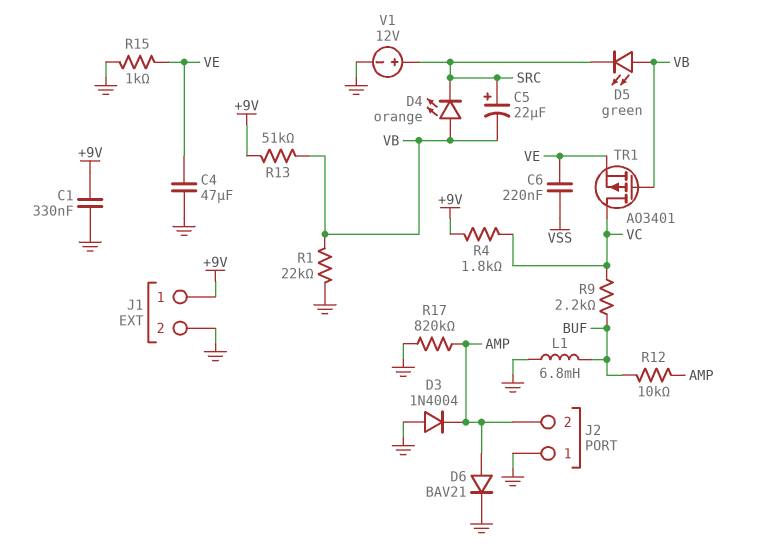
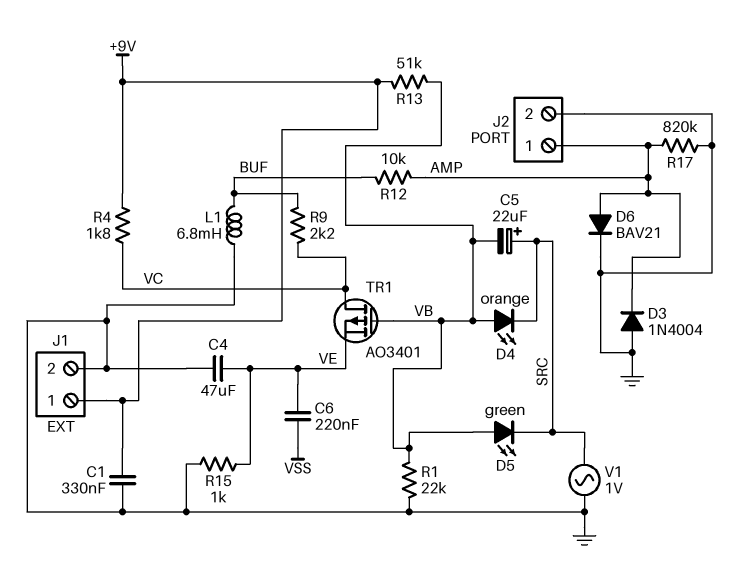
J2 pin 1: GND -> AMP
J2 pin 2: AMP -> GND
V1: 12V (plus SRC, minus GND) -> AC 1V (GND, SRC)

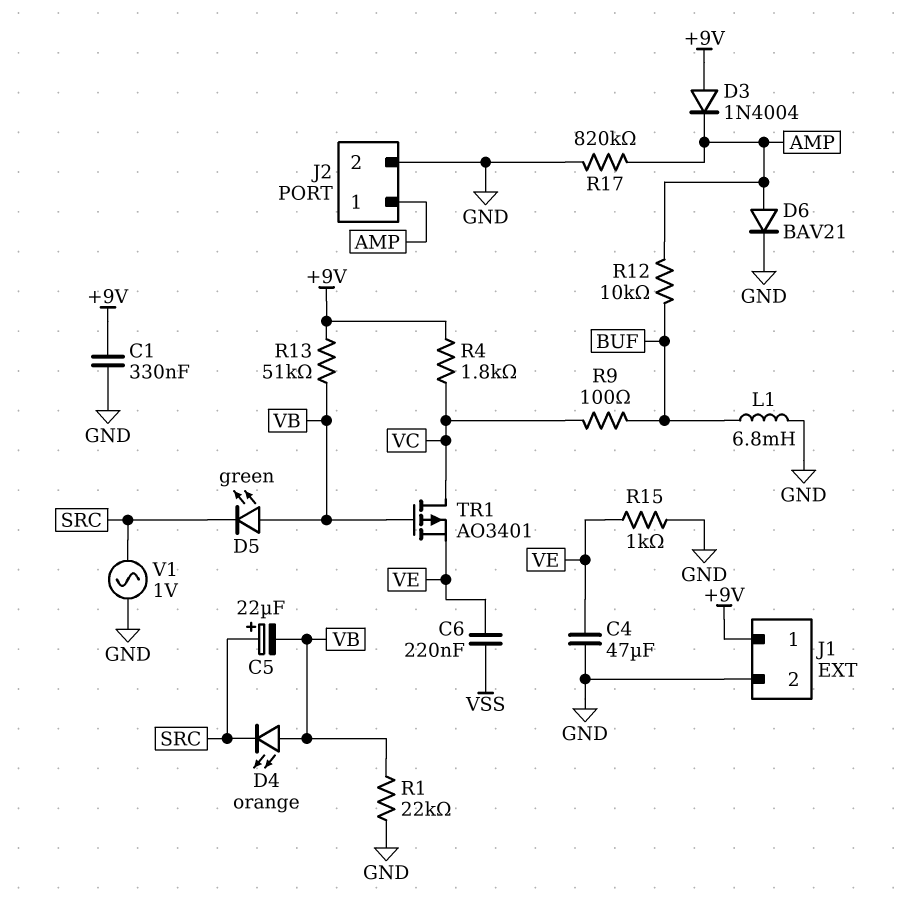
D3: diode 1N4004 (A GND, K AMP) -> diode 1N4004 (A +9V, K AMP)
R9: 2.2k (BUF, VC) -> 100 (BUF, VC)

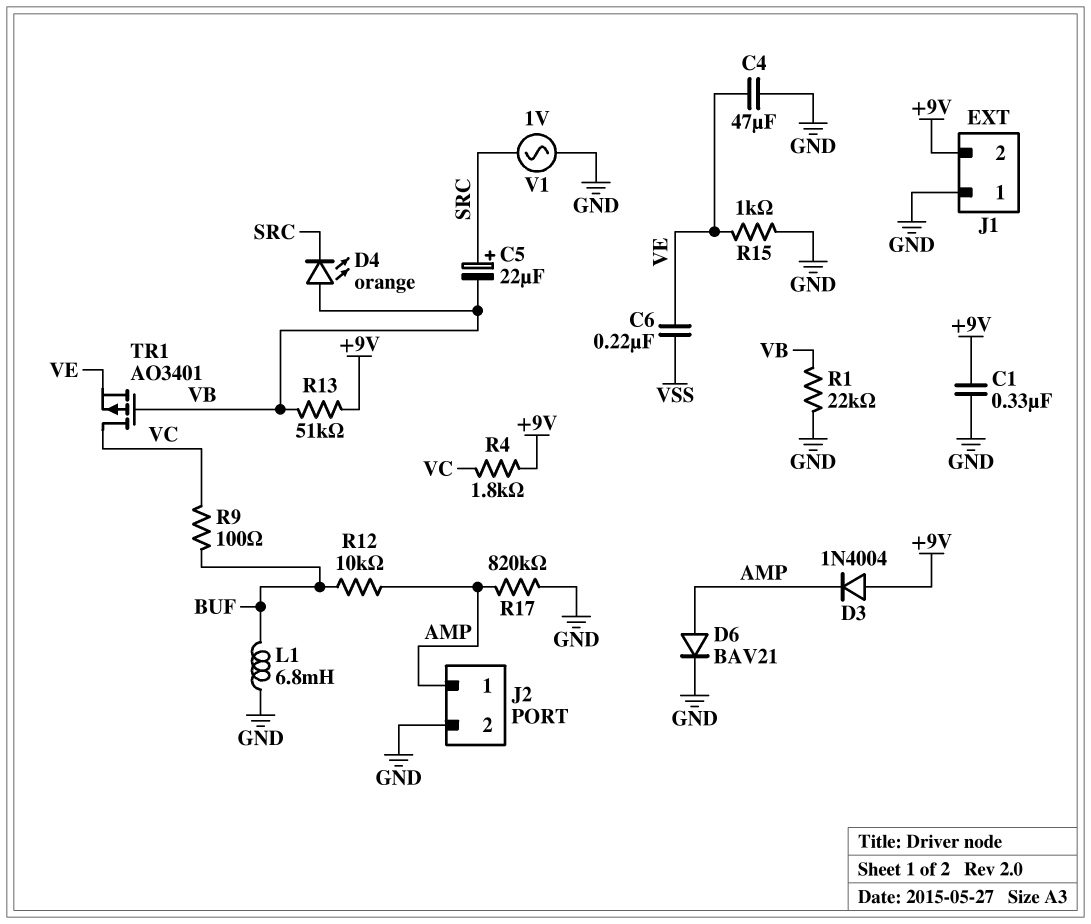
D5: LED green (A VB, K SRC) -> none
J1 pin 1: +9V -> GND
J1 pin 2: GND -> +9V

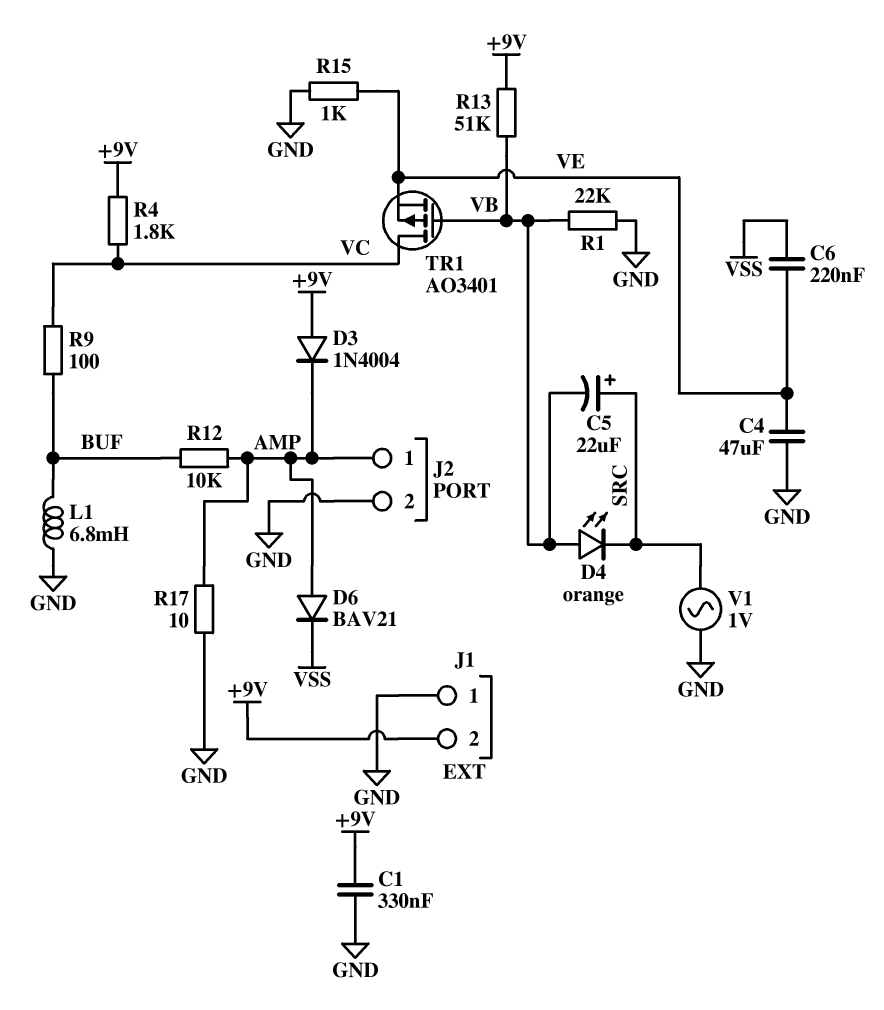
D6: diode BAV21 (A AMP, K GND) -> diode BAV21 (A AMP, K VSS)
R17: 820k (AMP, GND) -> 10 (AMP, GND)

